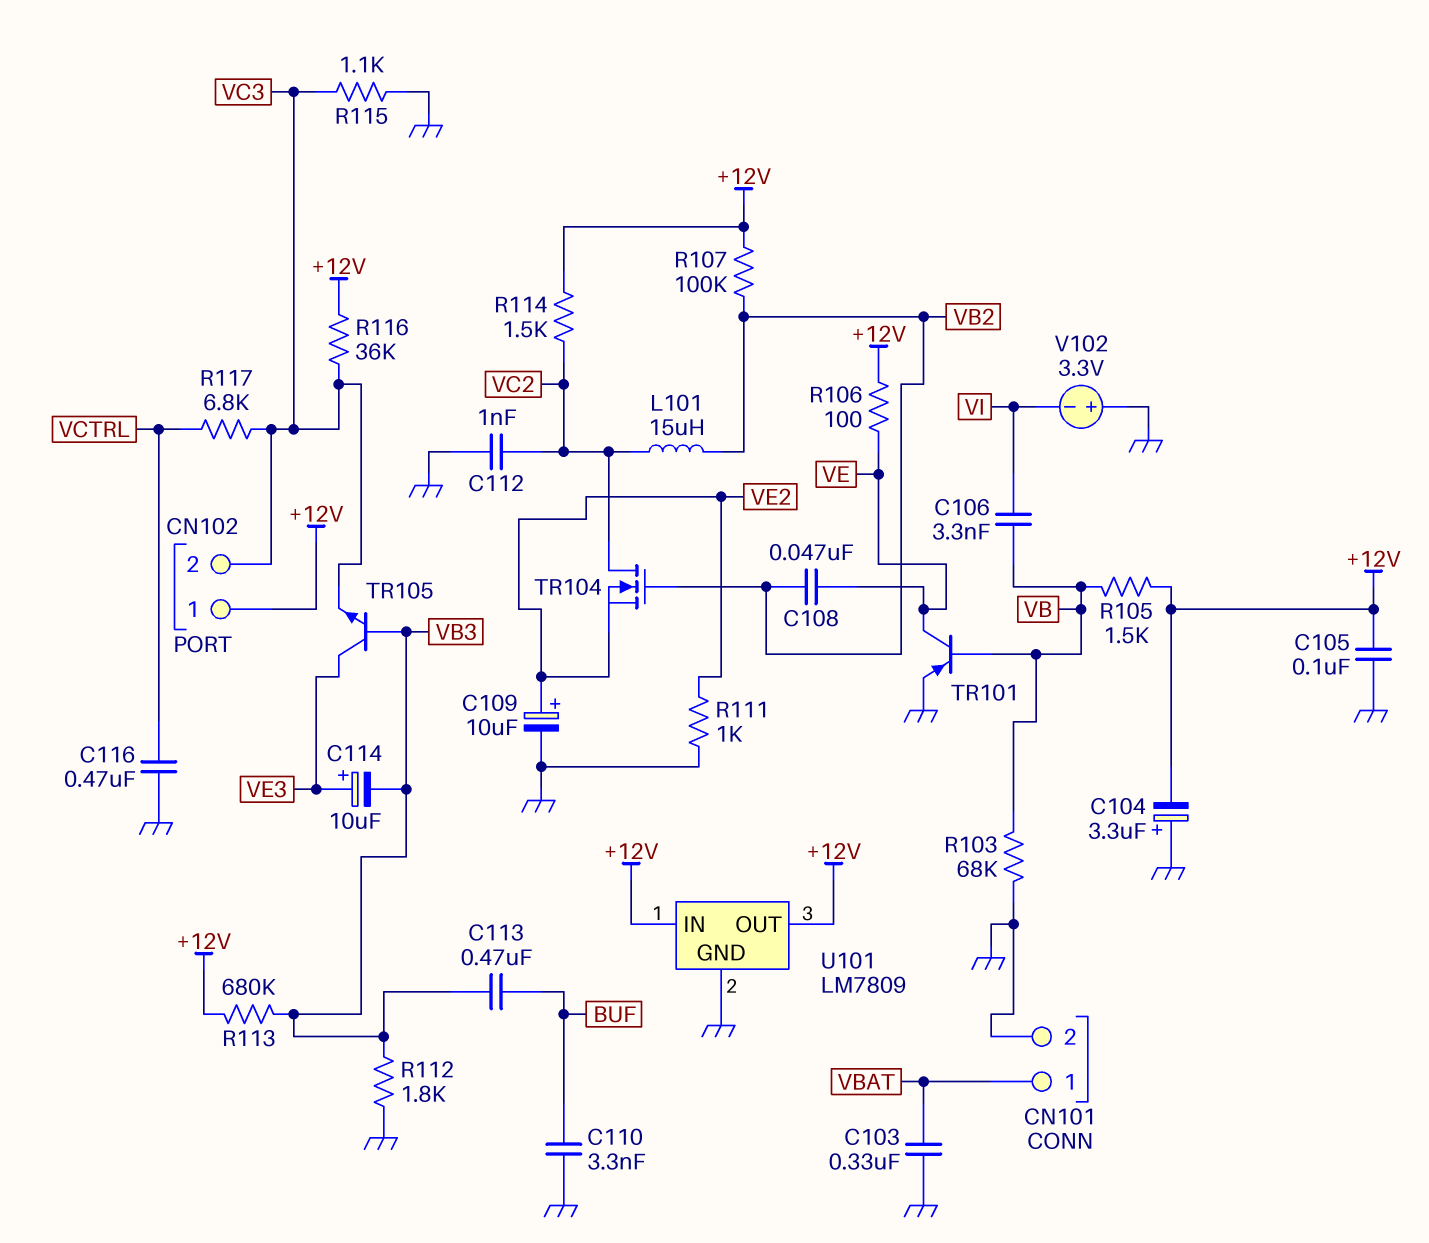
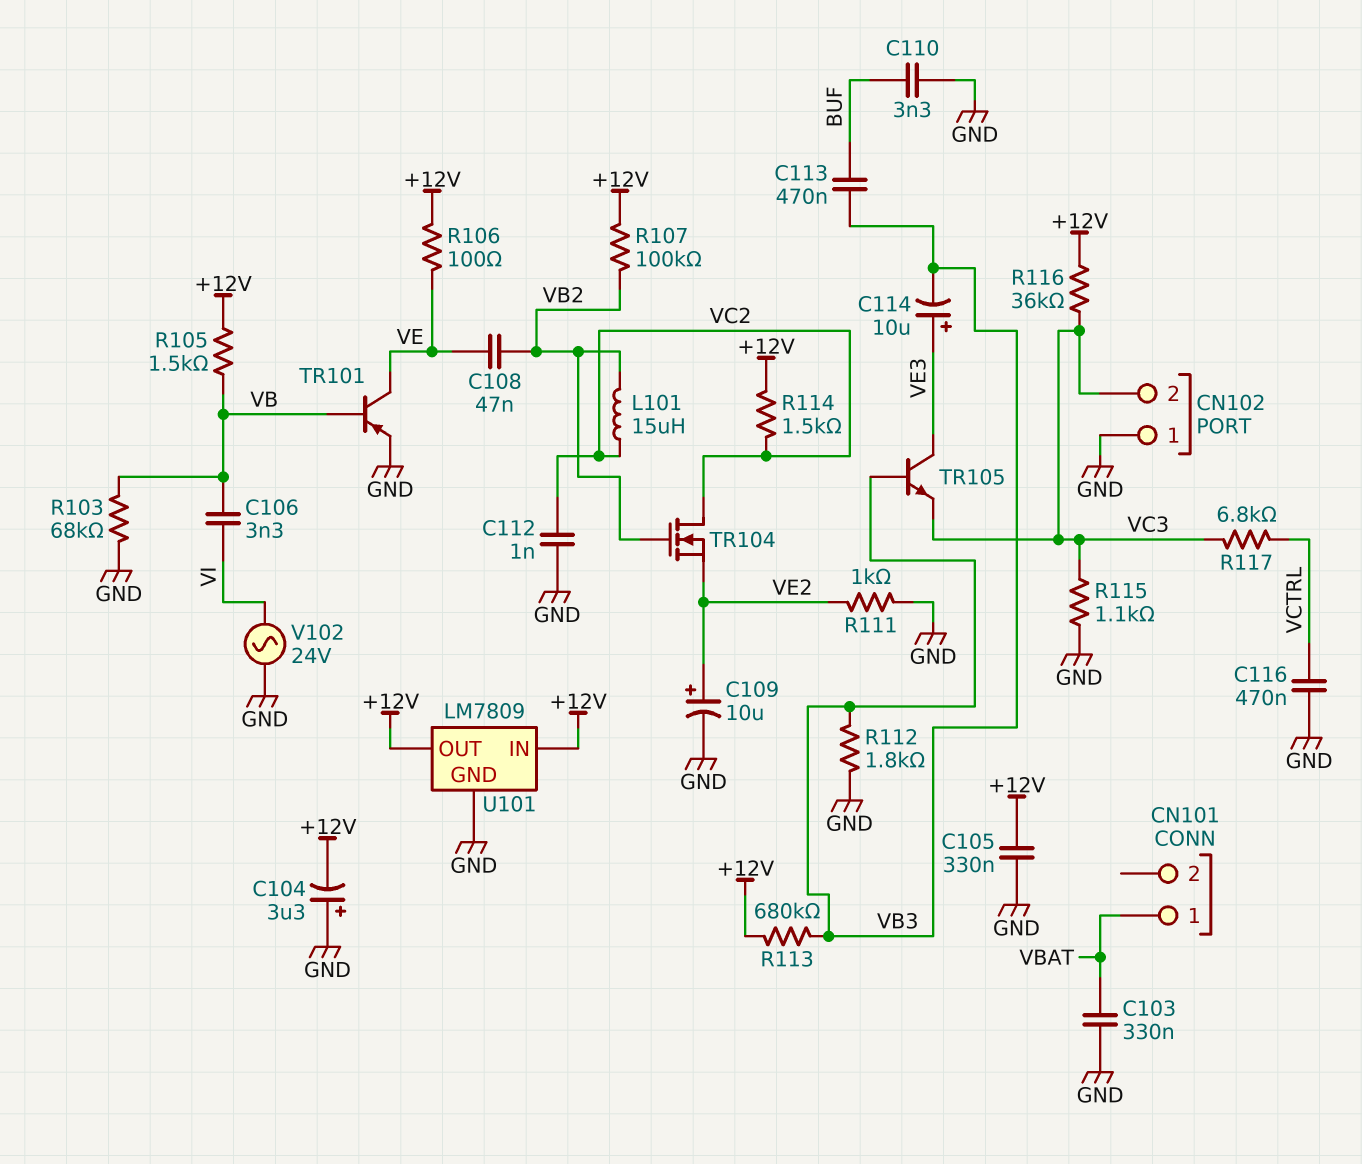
C105: 100nF (+12V, GND) -> 330nF (+12V, GND)
CN101 pin 2: GND -> none
CN102 pin 1: +12V -> GND
V102: 3.3V (plus GND, minus VI) -> AC 24V (GND, VI)

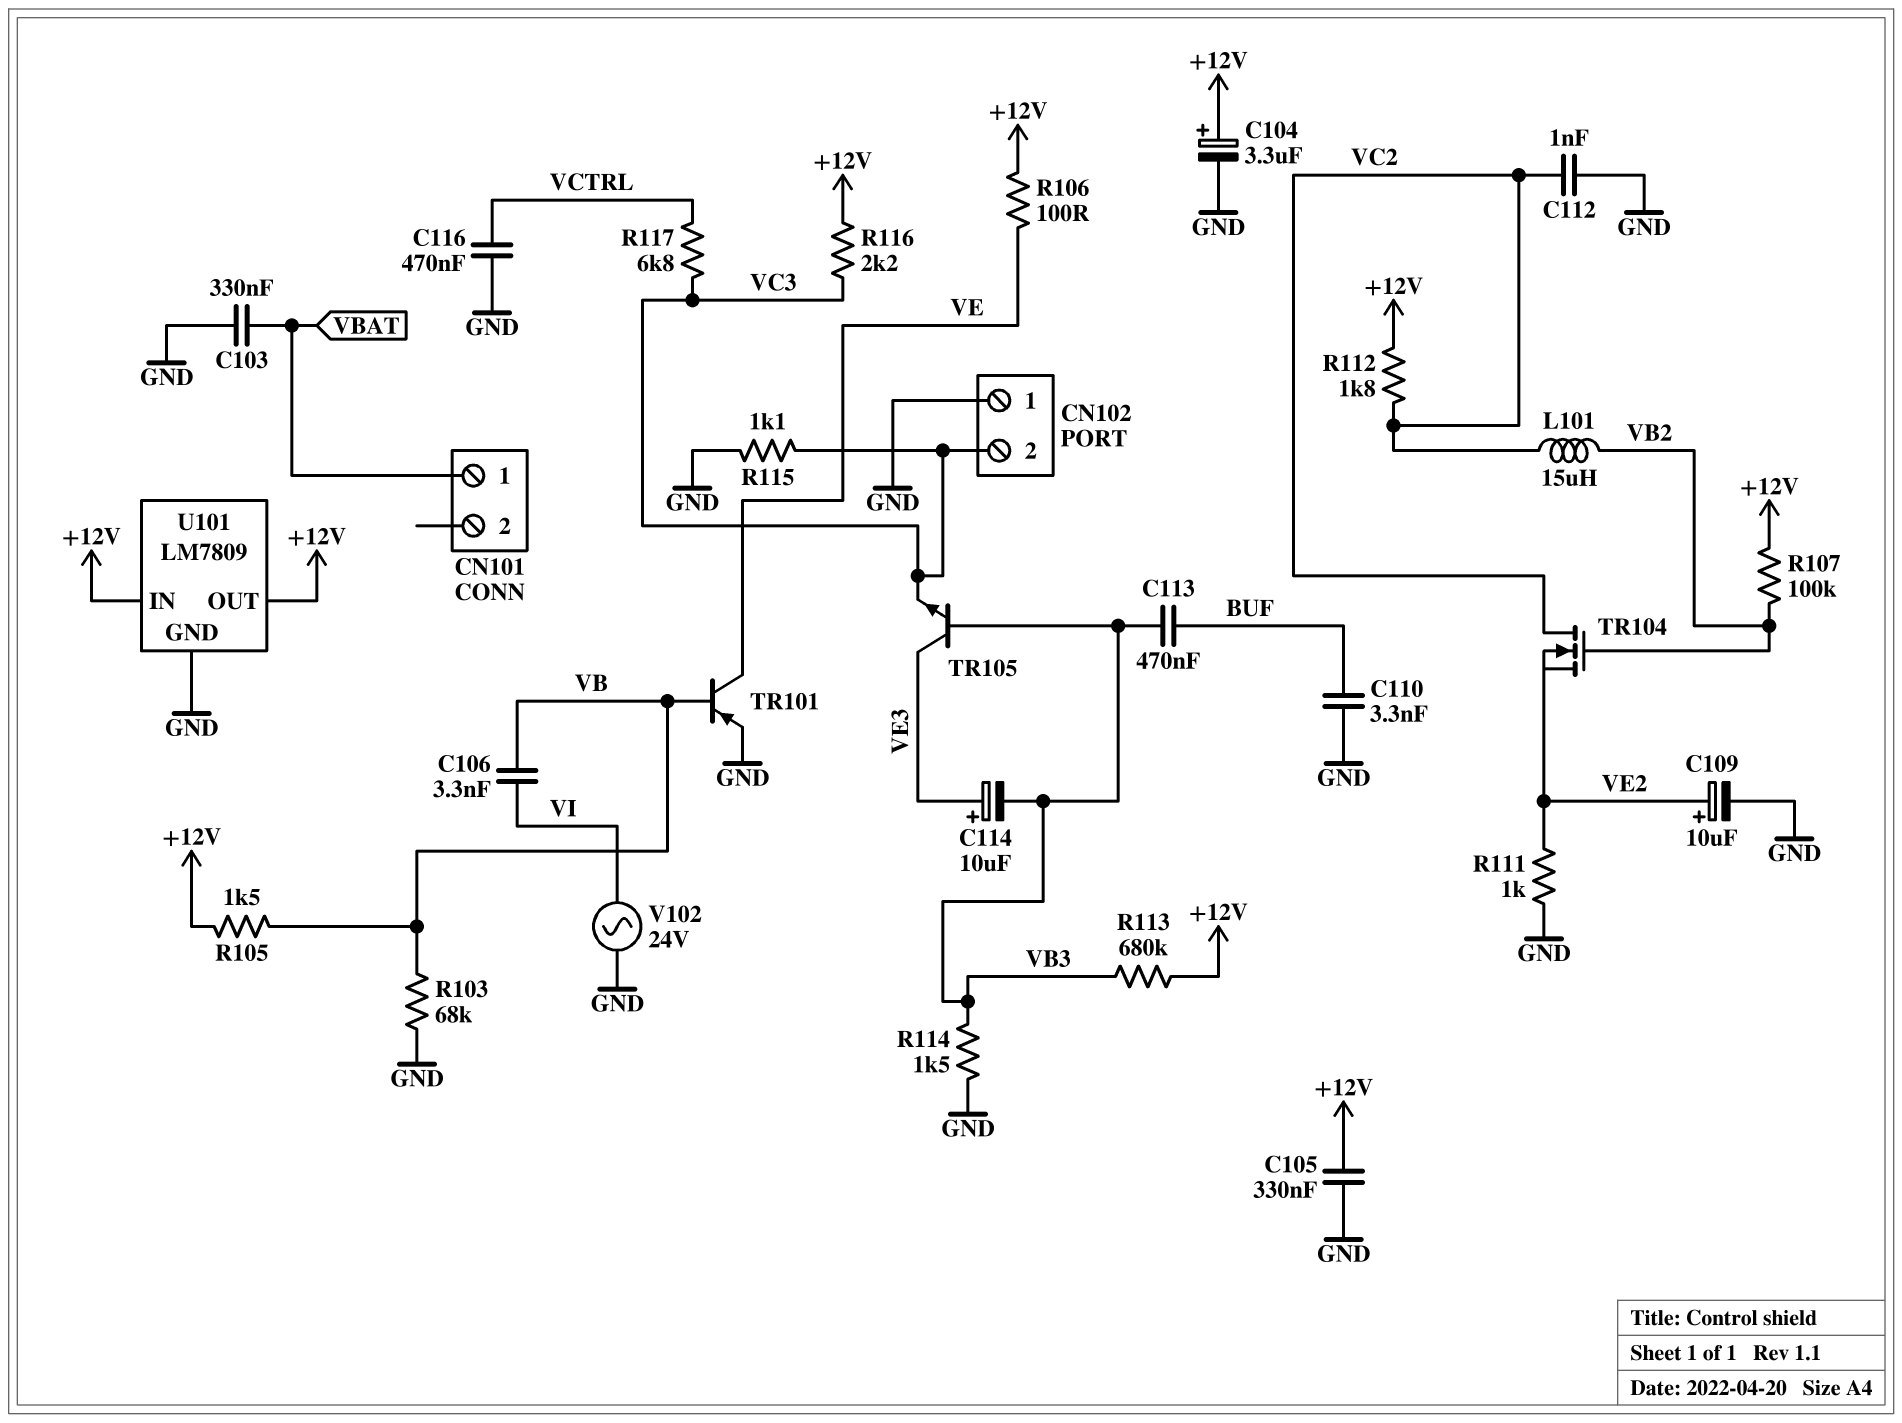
C104: 3.3uF (plus GND, minus +12V) -> 3.3uF (plus +12V, minus GND)
C108: 47nF (VB2, VE) -> none
R112: 1.8k (GND, VB3) -> 1.8k (+12V, VC2)
R114: 1.5k (+12V, VC2) -> 1.5k (GND, VB3)
R116: 36k (+12V, VC3) -> 2.2k (+12V, VC3)

